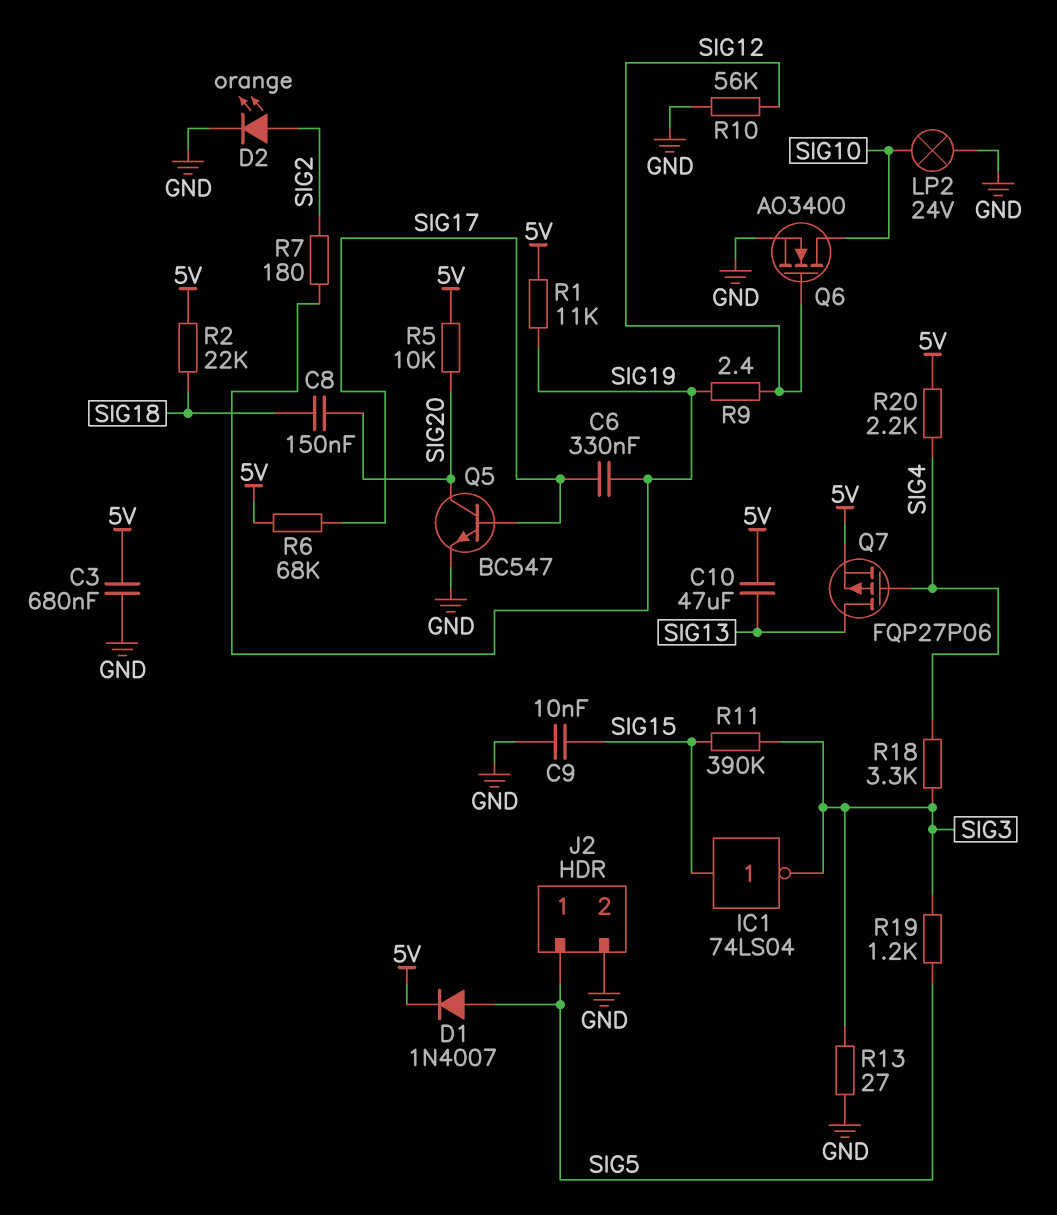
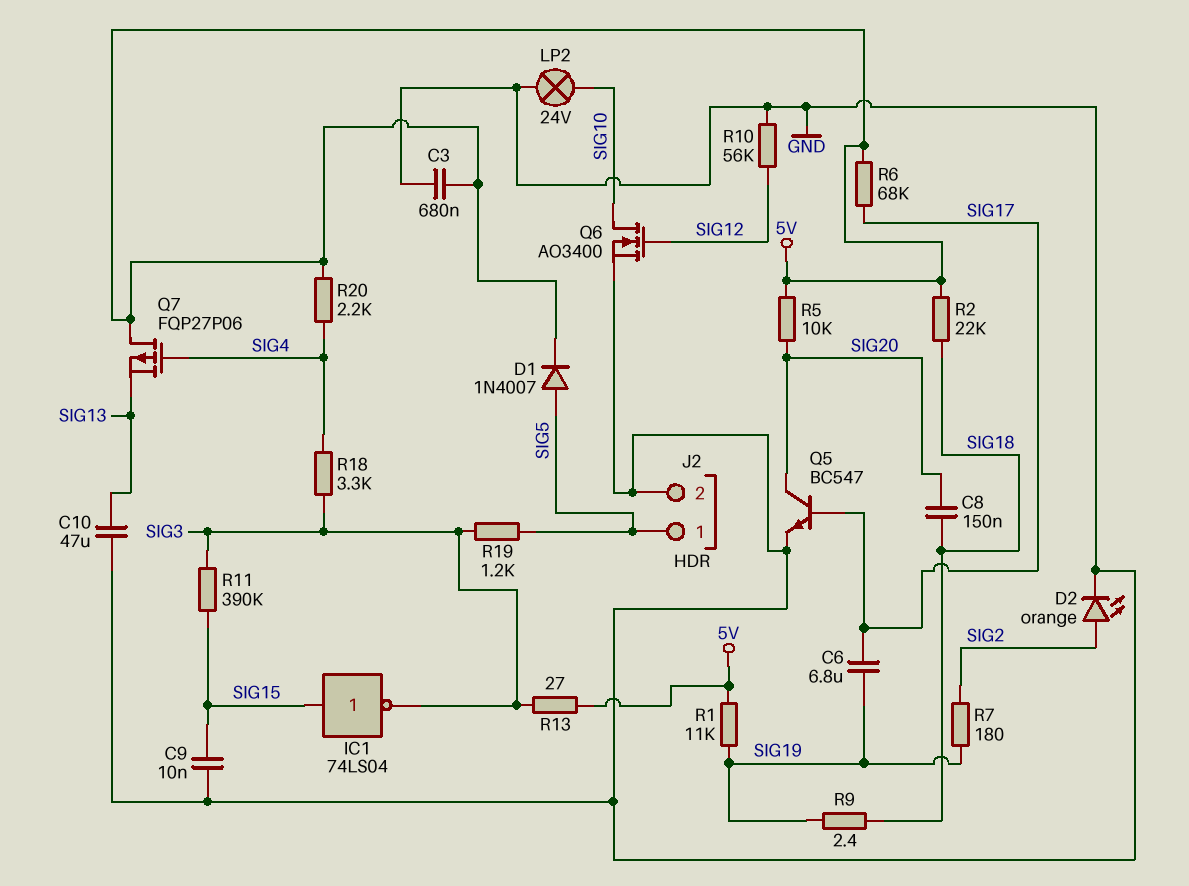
C6: 330nF (SIG17, SIG19) -> 6.8uF (SIG17, SIG19)
C10: 47uF (5V, SIG13) -> 47uF (GND, SIG13)
Q7: PMOS FQP27P06 (G SIG4, D SIG13, S 5V) -> PMOS FQP27P06 (G SIG4, D 5V, S SIG13)
R9: 2.4 (SIG12, SIG19) -> 2.4 (SIG18, SIG19)
R13: 27 (GND, SIG3) -> 27 (5V, SIG3)

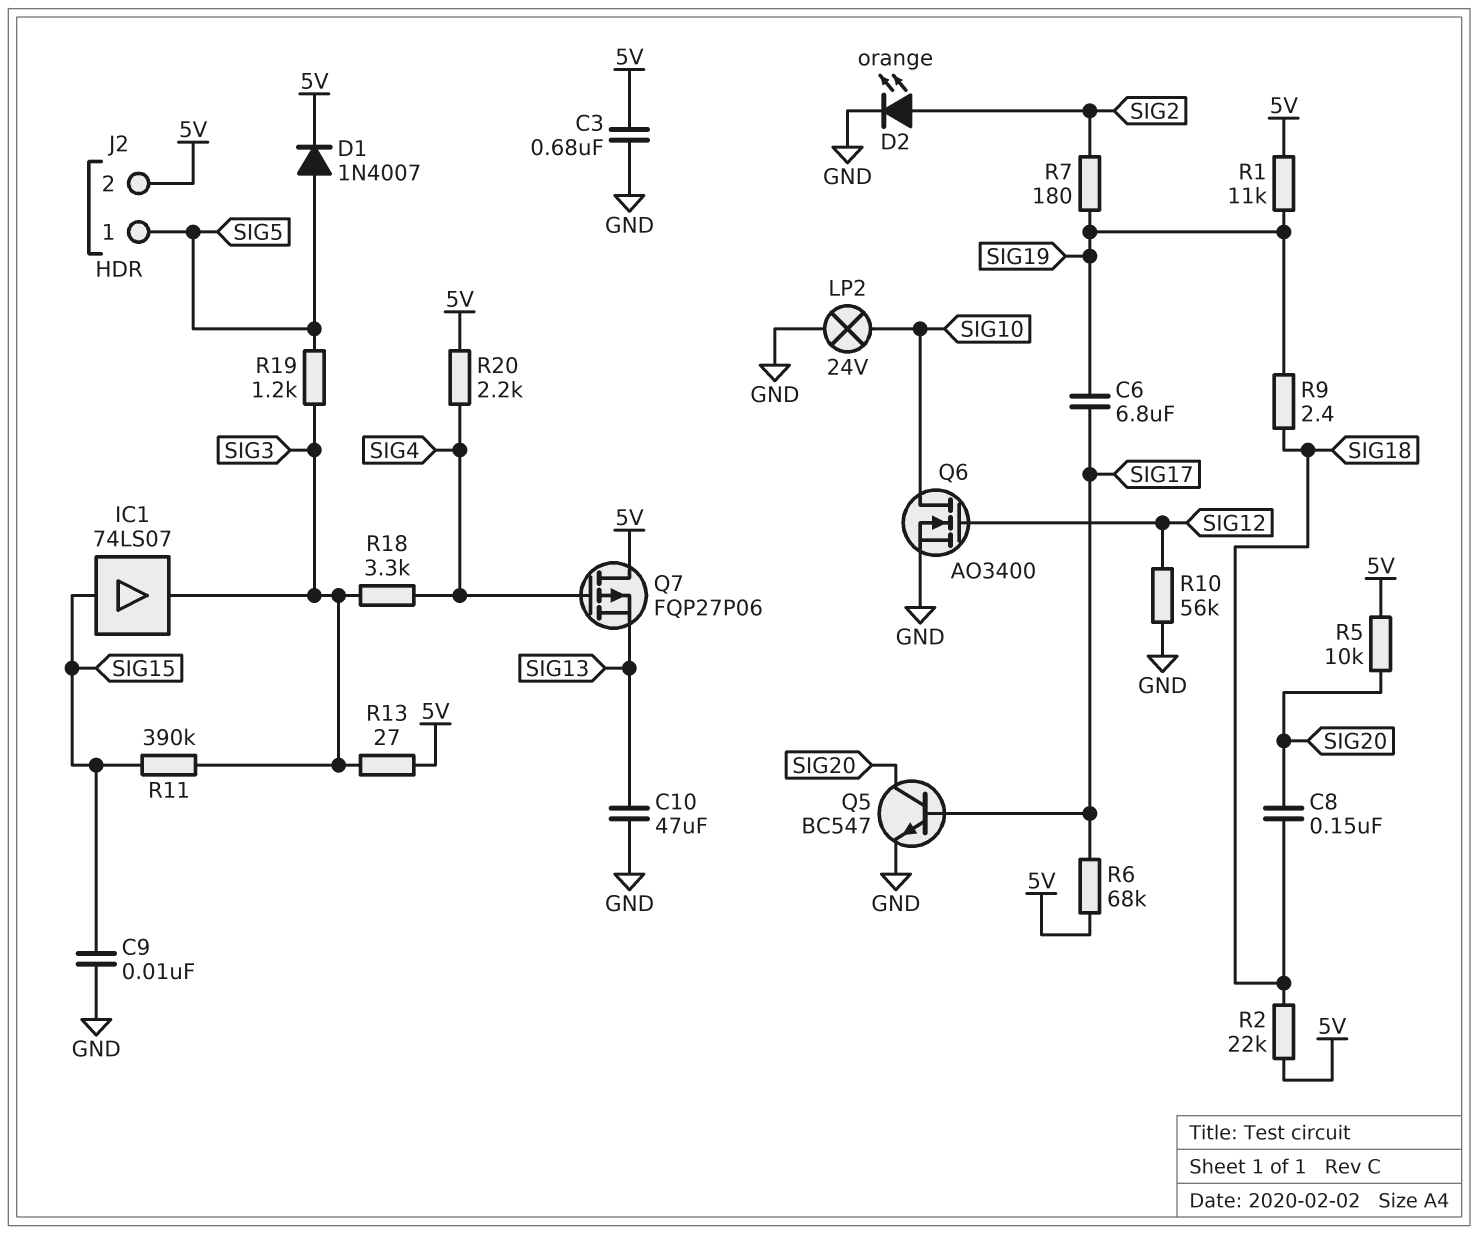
IC1: NOT 74LS04 (in SIG15, out SIG3) -> buffer 74LS07 (in SIG15, out SIG3)
J2 pin 2: GND -> 5V

